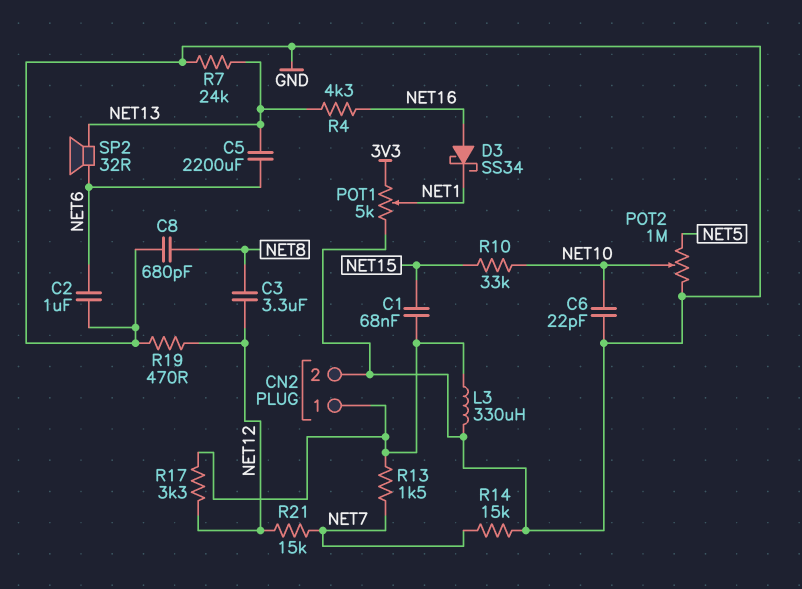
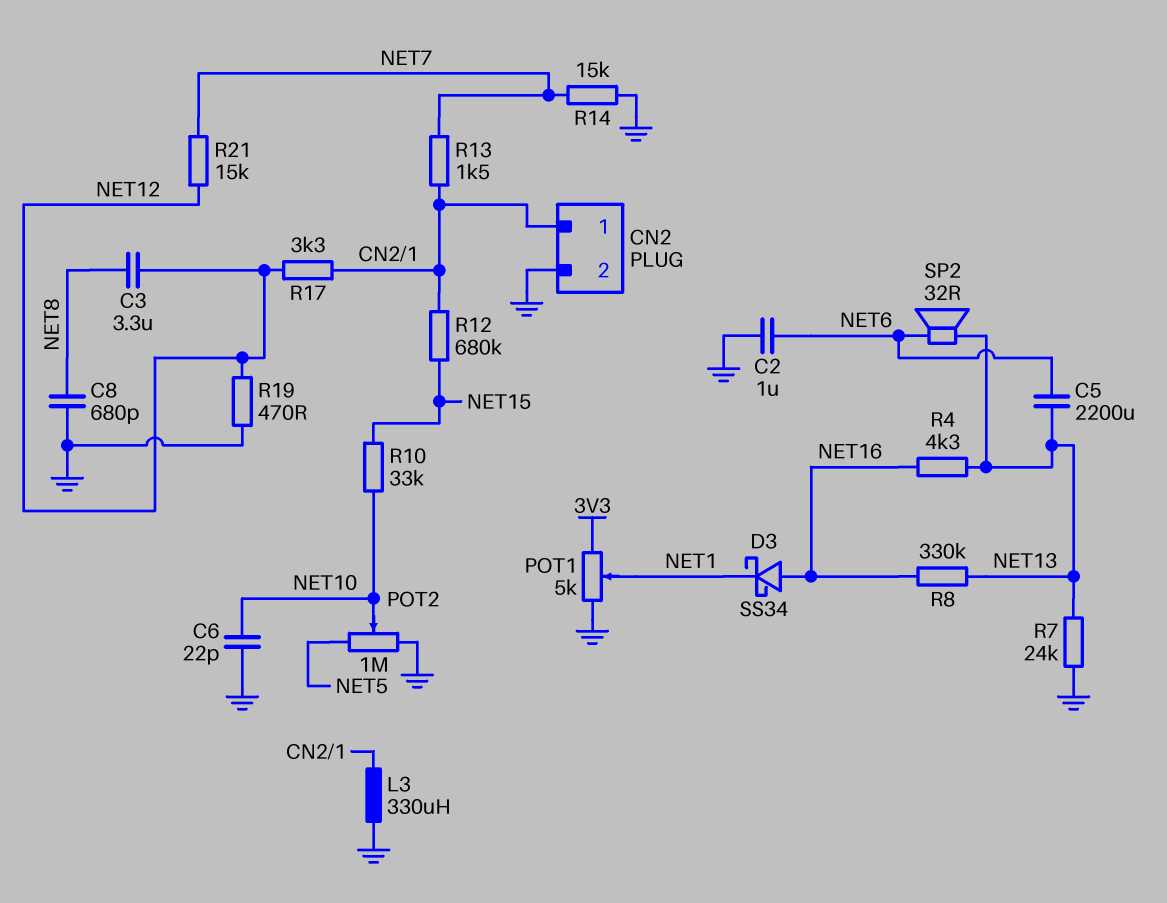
C1: 68nF (CN2/1, NET15) -> none
R8: none -> 330k (NET13, NET16)
R12: none -> 680k (CN2/1, NET15)

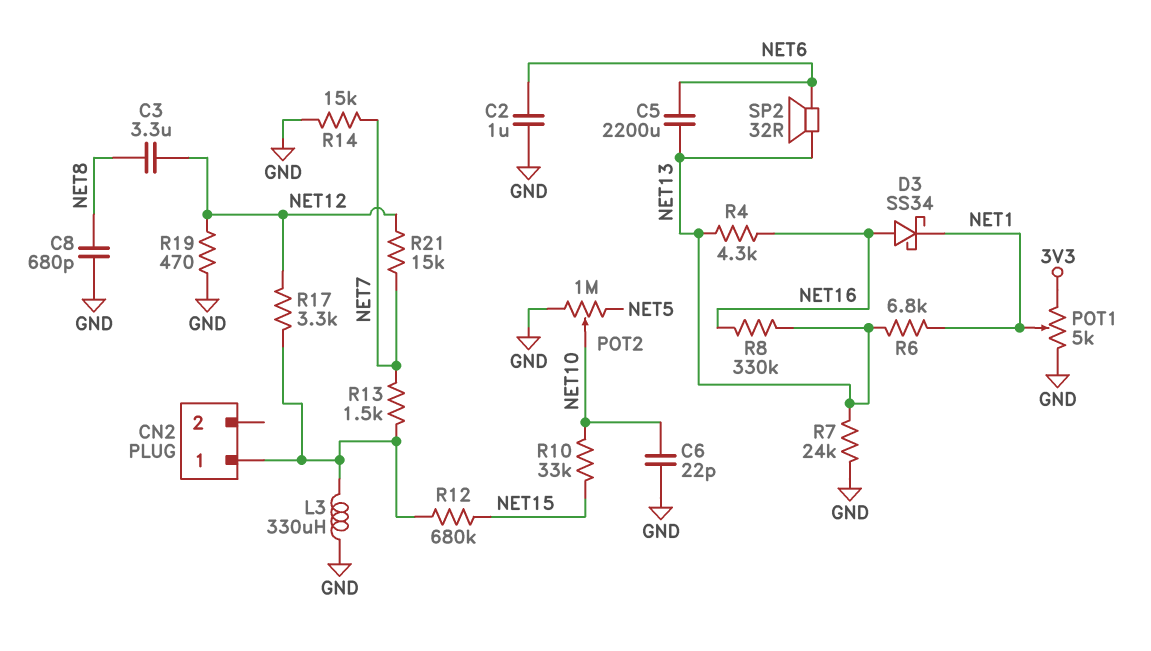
CN2 pin 2: GND -> none
R6: none -> 6.8k (NET1, NET13)

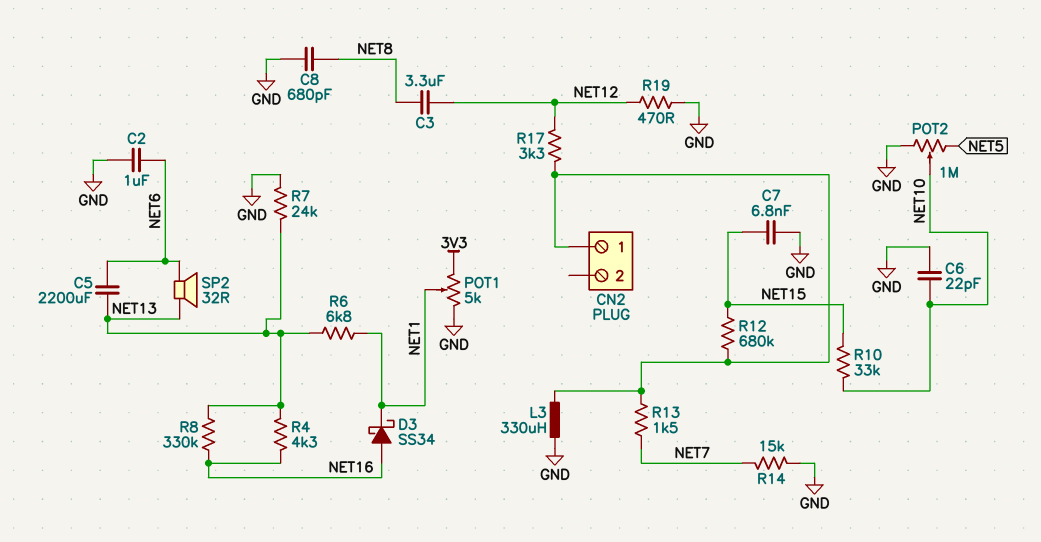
C7: none -> 6.8nF (GND, NET15)
R21: 15k (NET7, NET12) -> none

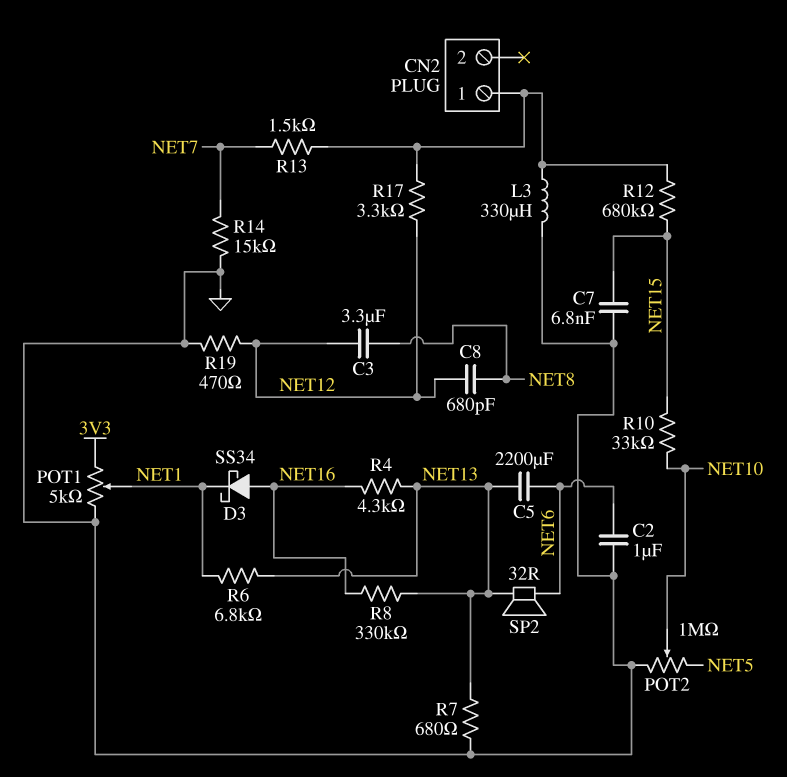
C6: 22pF (GND, NET10) -> none
C8: 680pF (GND, NET8) -> 680pF (NET8, NET12)
R7: 24k (GND, NET13) -> 680 (GND, NET13)

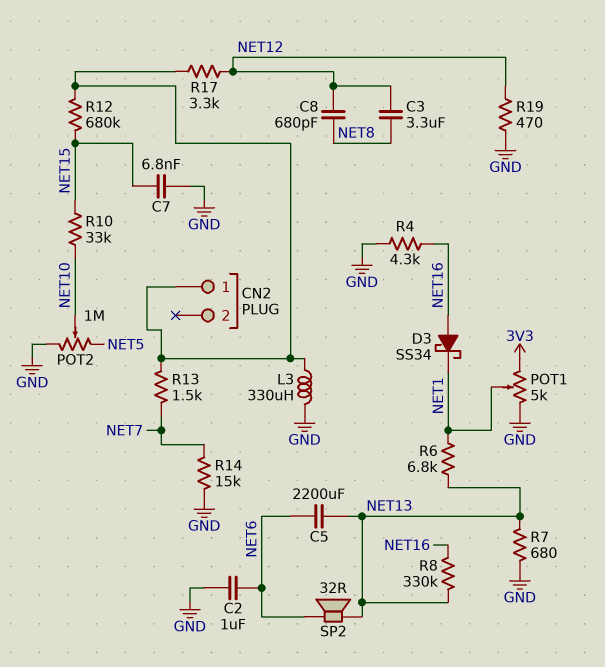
R4: 4.3k (NET13, NET16) -> 4.3k (GND, NET16)

